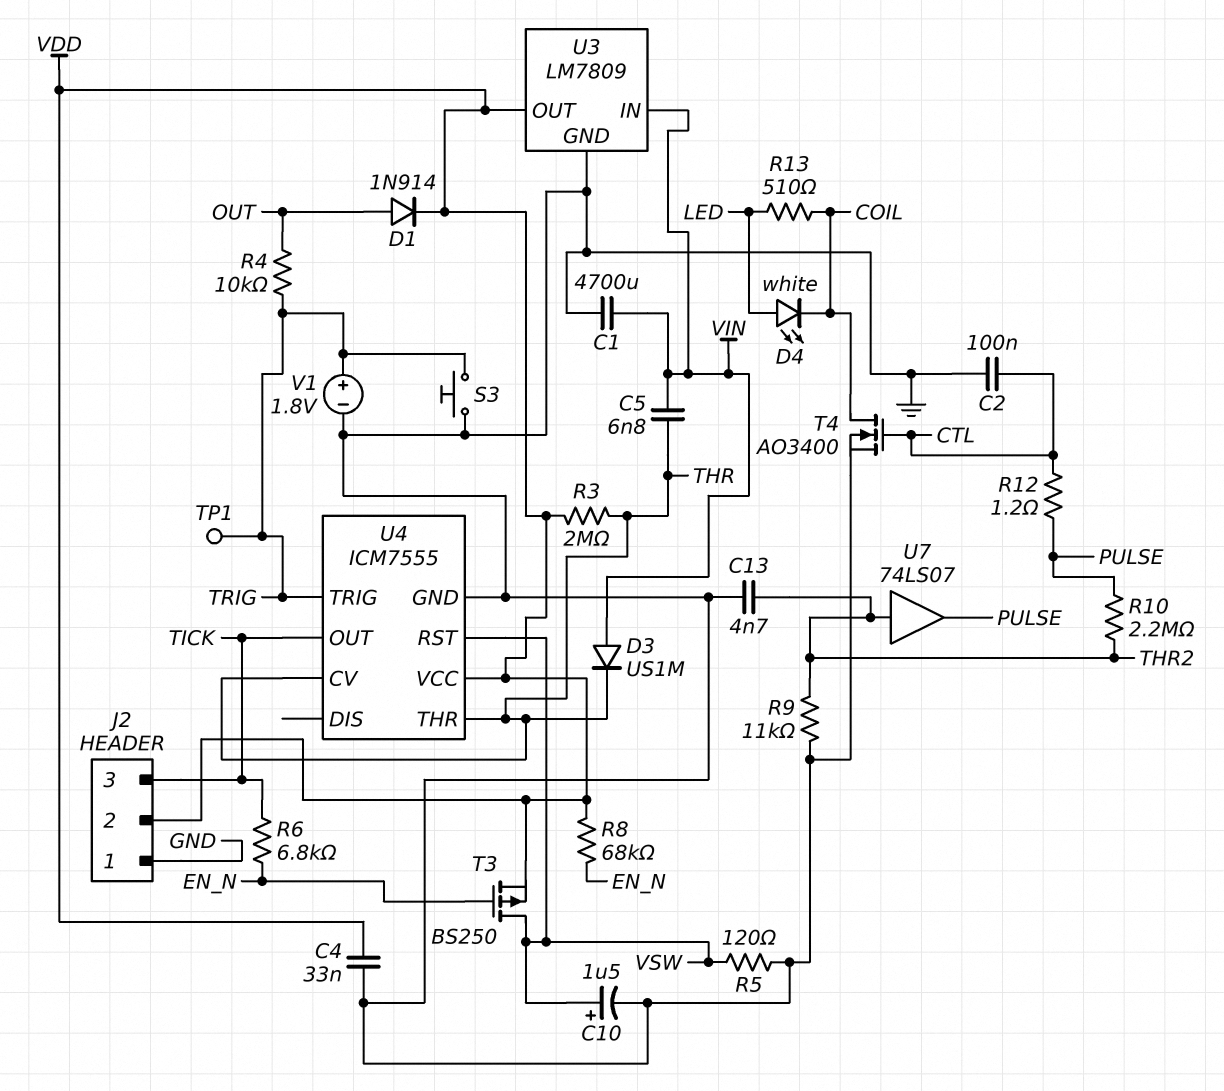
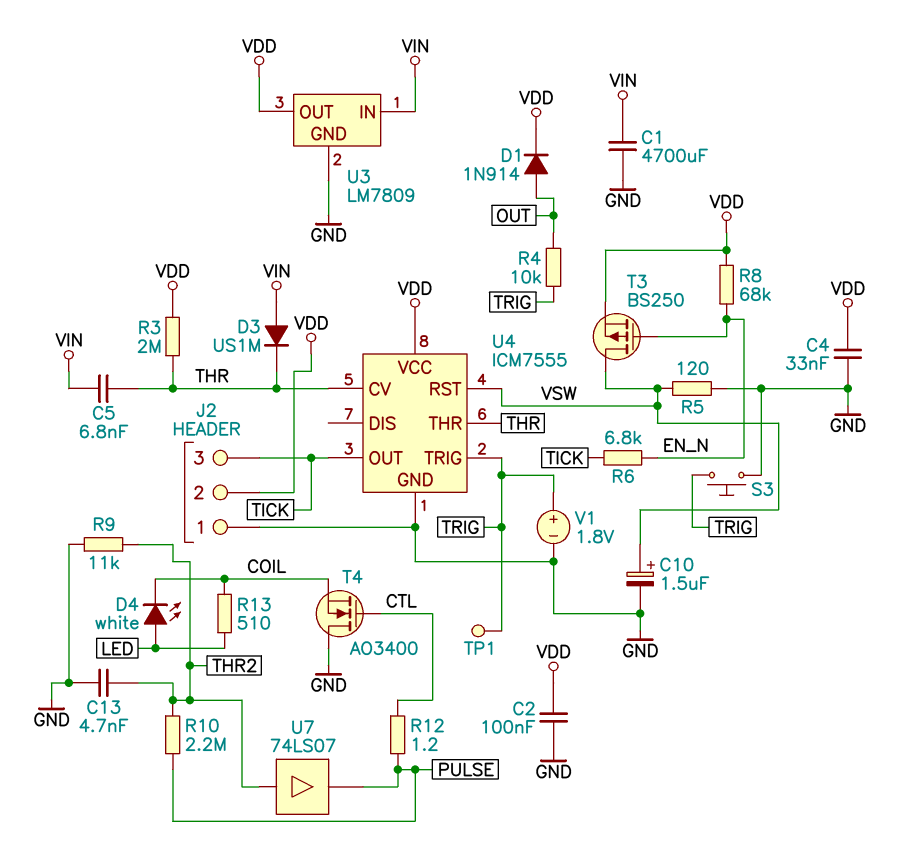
C2: 100nF (CTL, GND) -> 100nF (GND, VDD)
T4: NMOS AO3400 (G CTL, D COIL, S GND) -> NMOS AO3400 (G CTL, D GND, S COIL)

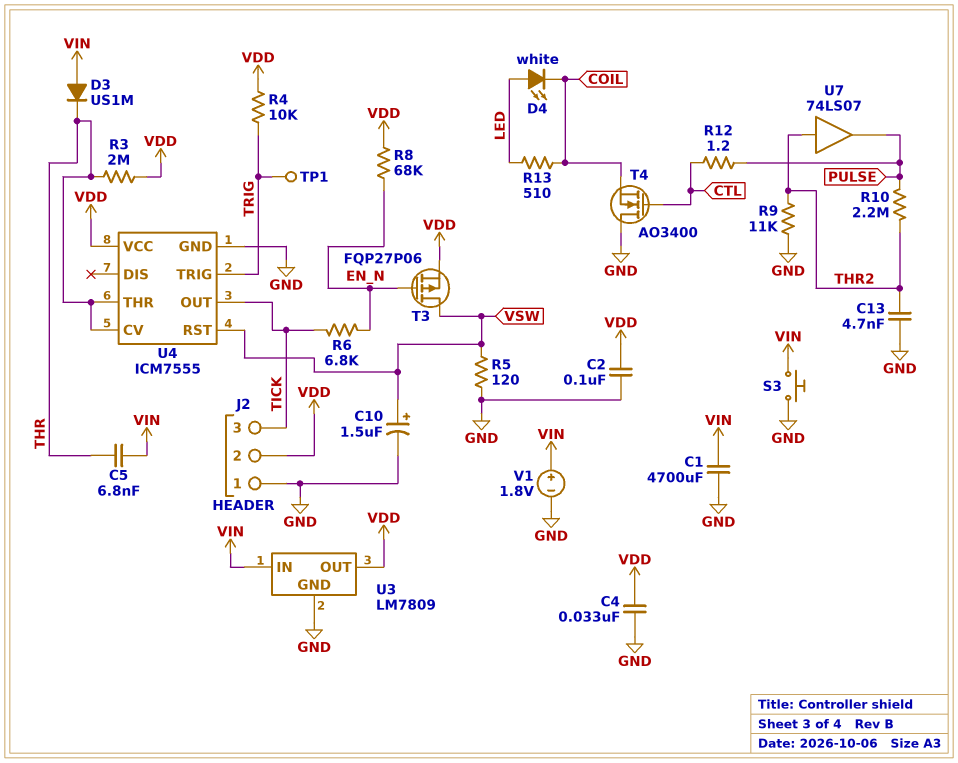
D1: diode 1N914 (A OUT, K VDD) -> none
R4: 10k (OUT, TRIG) -> 10k (TRIG, VDD)
S3: button (GND, TRIG) -> button (GND, VIN)
T3: PMOS BS250 (G EN_N, D VSW, S VDD) -> PMOS FQP27P06 (G EN_N, D VSW, S VDD)
V1: 1.8V (plus TRIG, minus GND) -> 1.8V (plus VIN, minus GND)

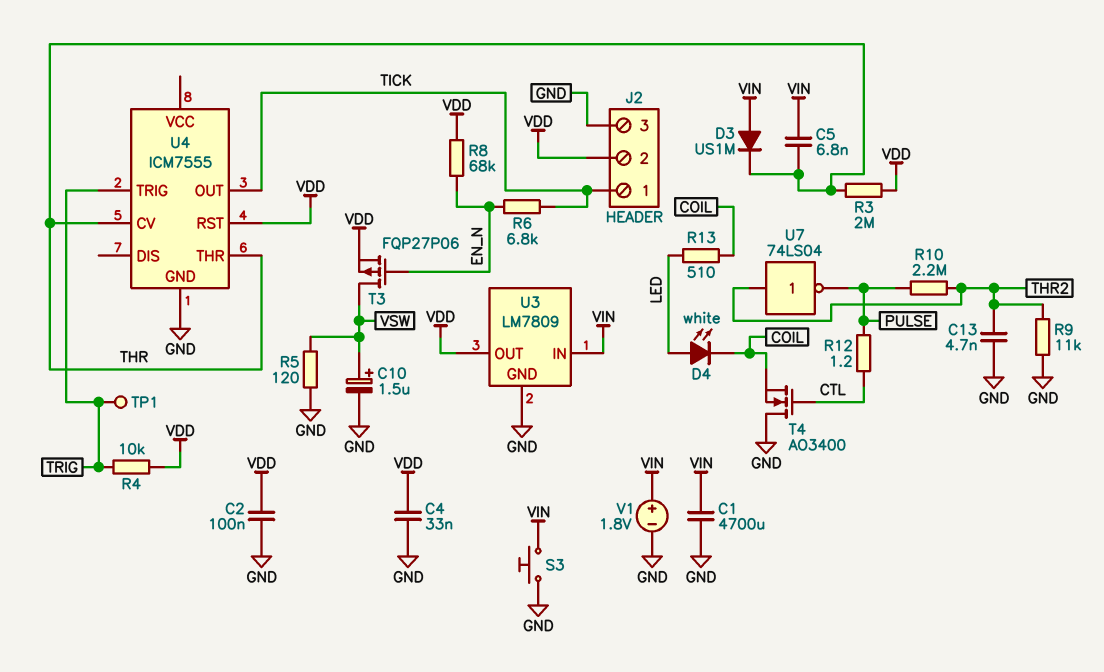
J2 pin 1: GND -> TICK
J2 pin 3: TICK -> GND
U4 pin RST: VSW -> VDD
U4 pin VCC: VDD -> none
U7: buffer 74LS07 (in THR2, out PULSE) -> NOT 74LS04 (in THR2, out PULSE)

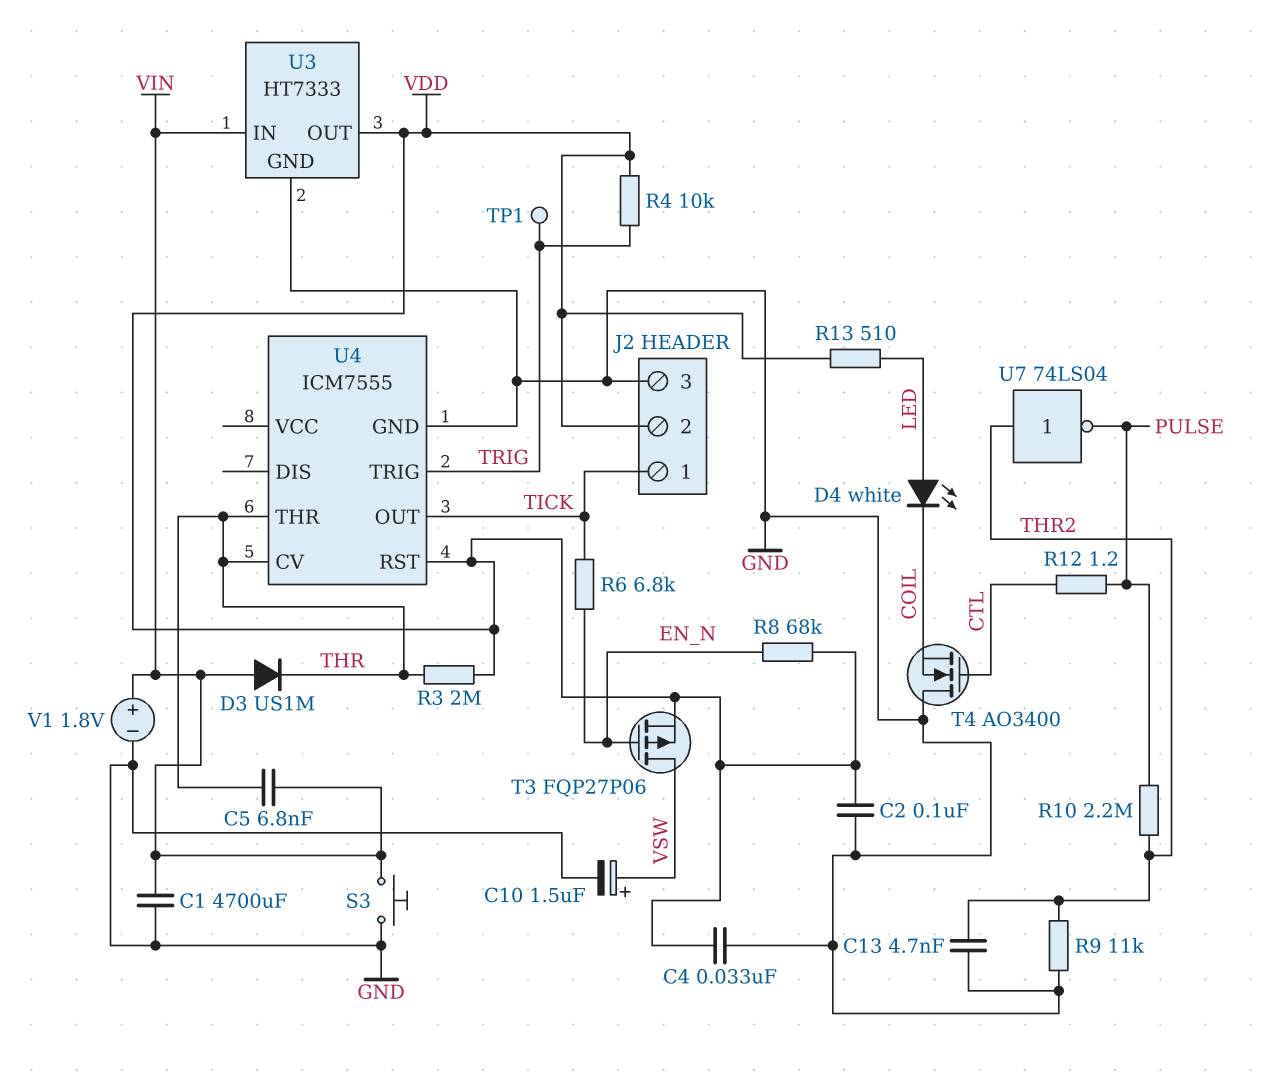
R5: 120 (GND, VSW) -> none
R13: 510 (COIL, LED) -> 510 (LED, VDD)
U3: LM7809 -> HT7333

